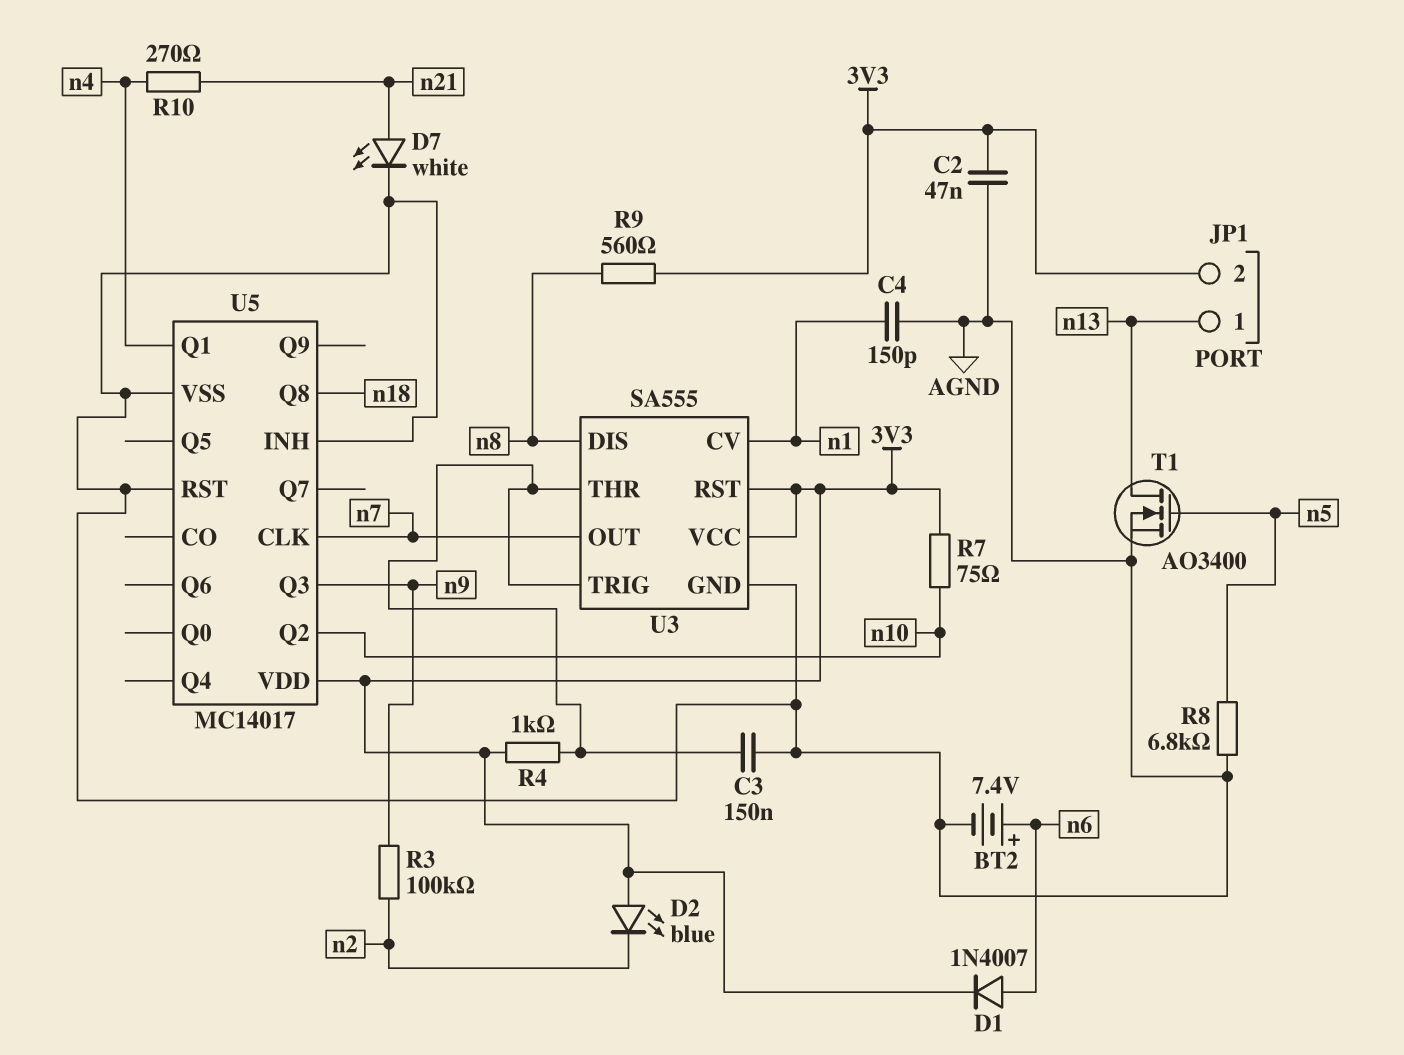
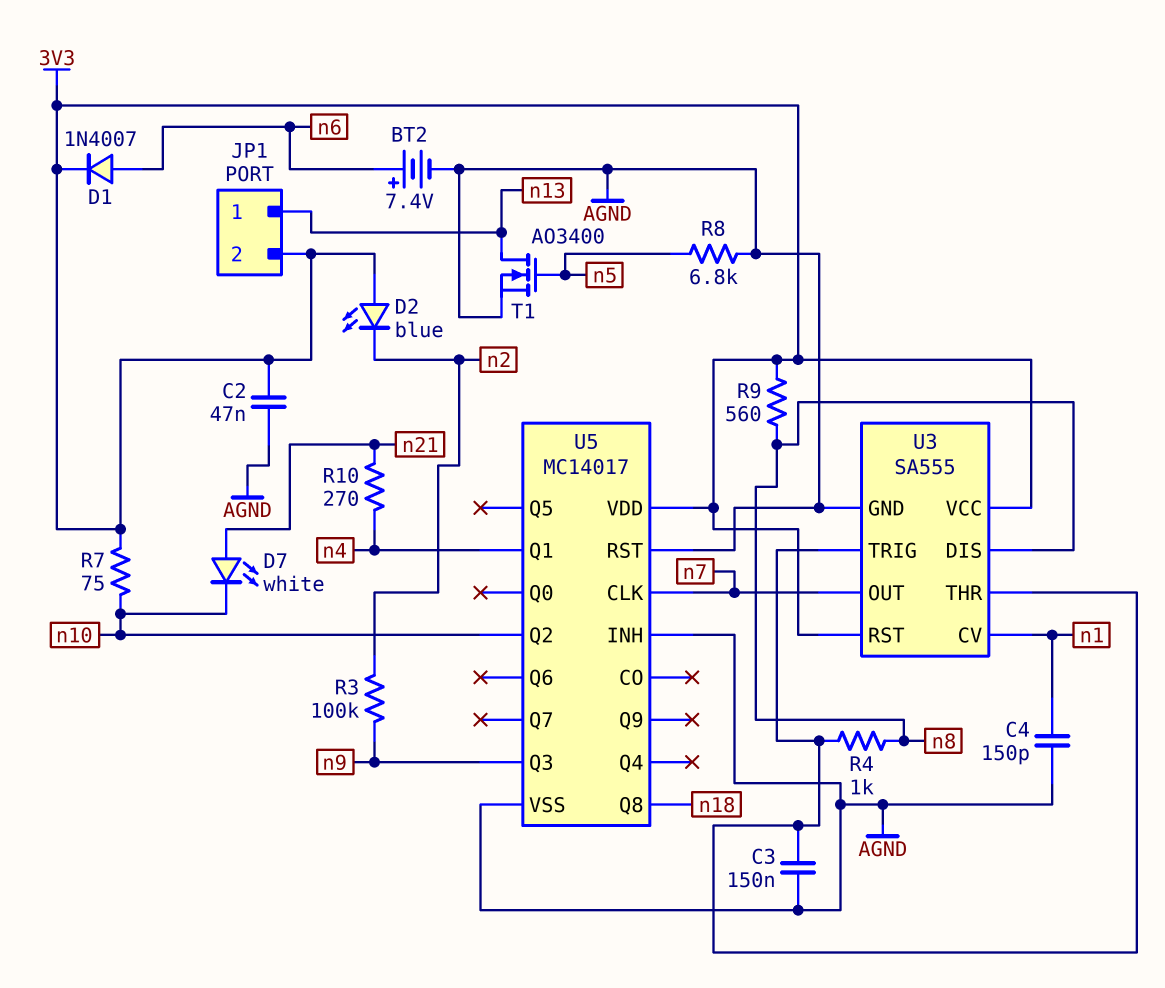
D7: LED white (A n21, K AGND) -> LED white (A n21, K n10)
R4: 1k (3V3, U3/THR) -> 1k (U3/THR, n8)

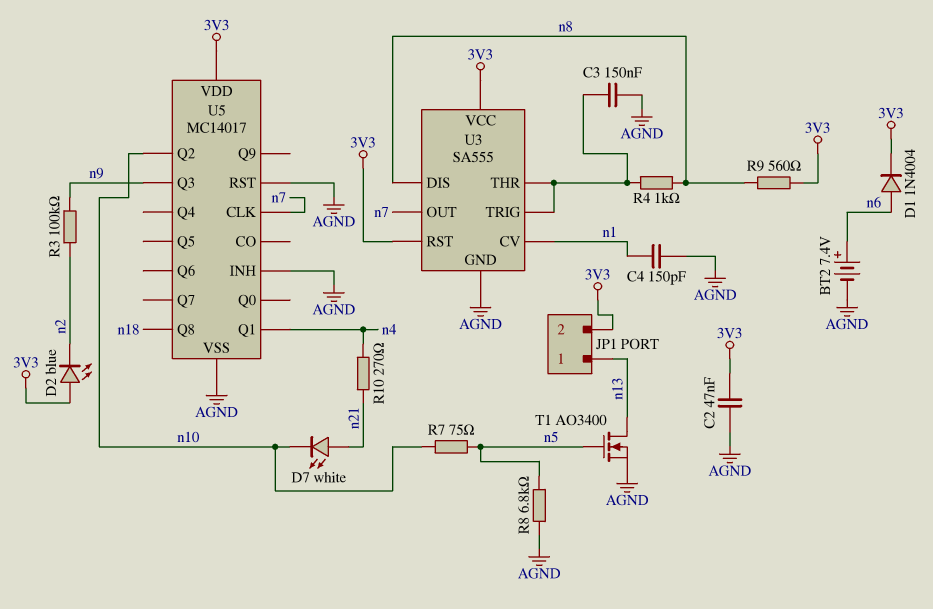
D1: diode 1N4007 (A n6, K 3V3) -> diode 1N4004 (A n6, K 3V3)
R7: 75 (3V3, n10) -> 75 (n5, n10)

